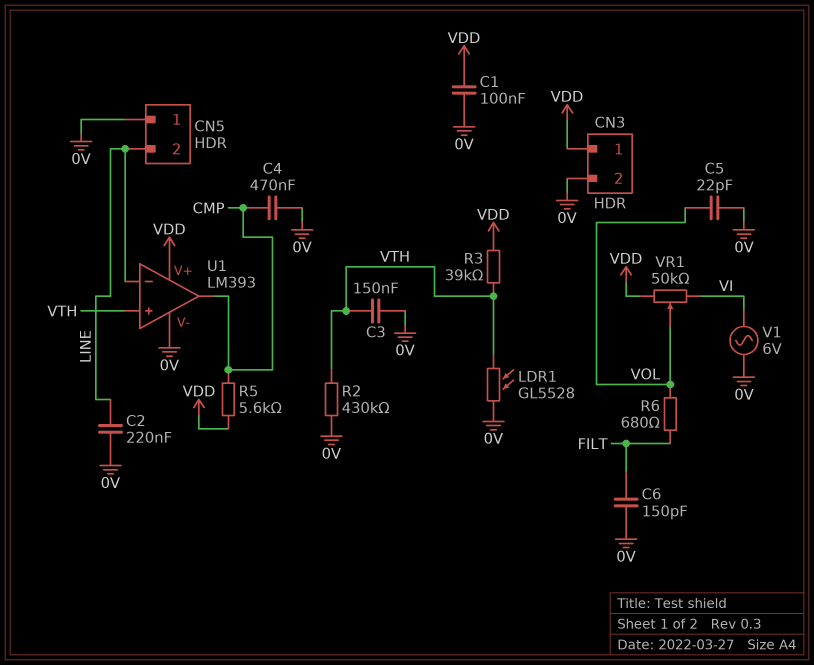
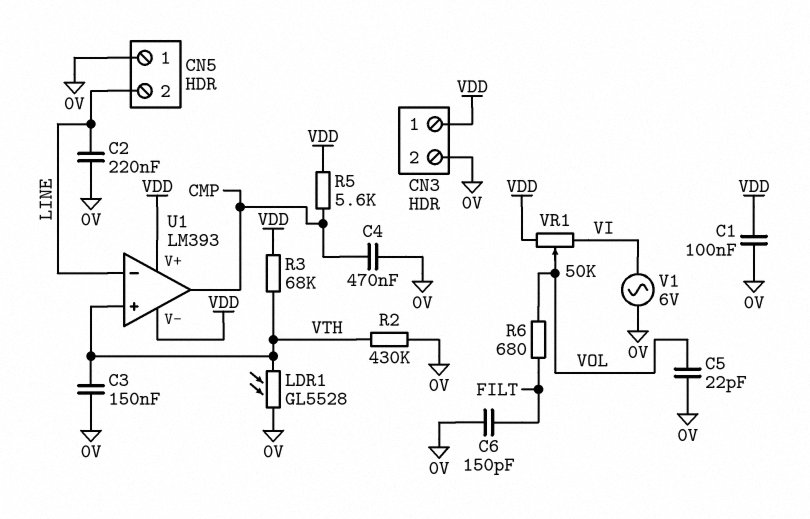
R3: 39k (VDD, VTH) -> 68k (VDD, VTH)
U1 pin V-: 0V -> VDD

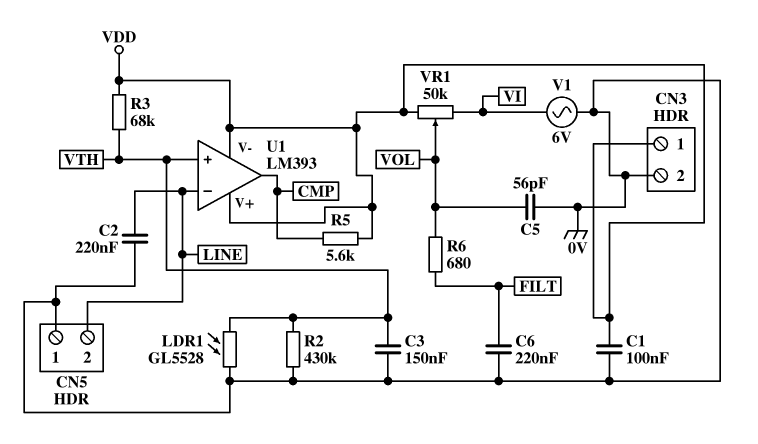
C4: 470nF (0V, CMP) -> none
C5: 22pF (0V, VOL) -> 56pF (0V, VOL)
C6: 150pF (0V, FILT) -> 220nF (0V, FILT)

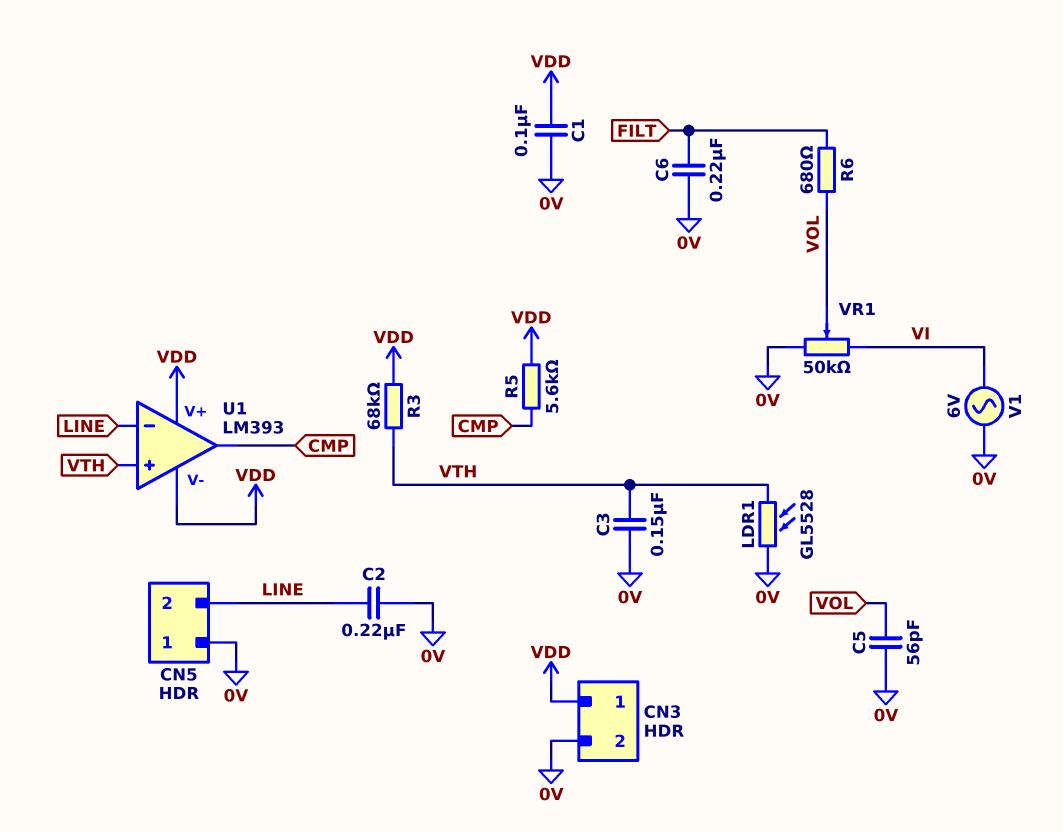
R2: 430k (0V, VTH) -> none
VR1: 50k (VDD, VI, wiper VOL) -> 50k (0V, VI, wiper VOL)

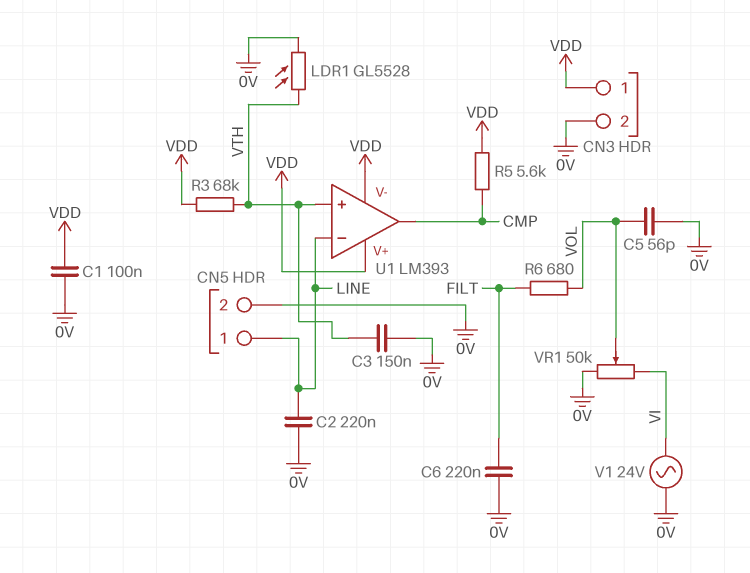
CN5 pin 1: 0V -> LINE
CN5 pin 2: LINE -> 0V
V1: AC 6V (0V, VI) -> AC 24V (0V, VI)

